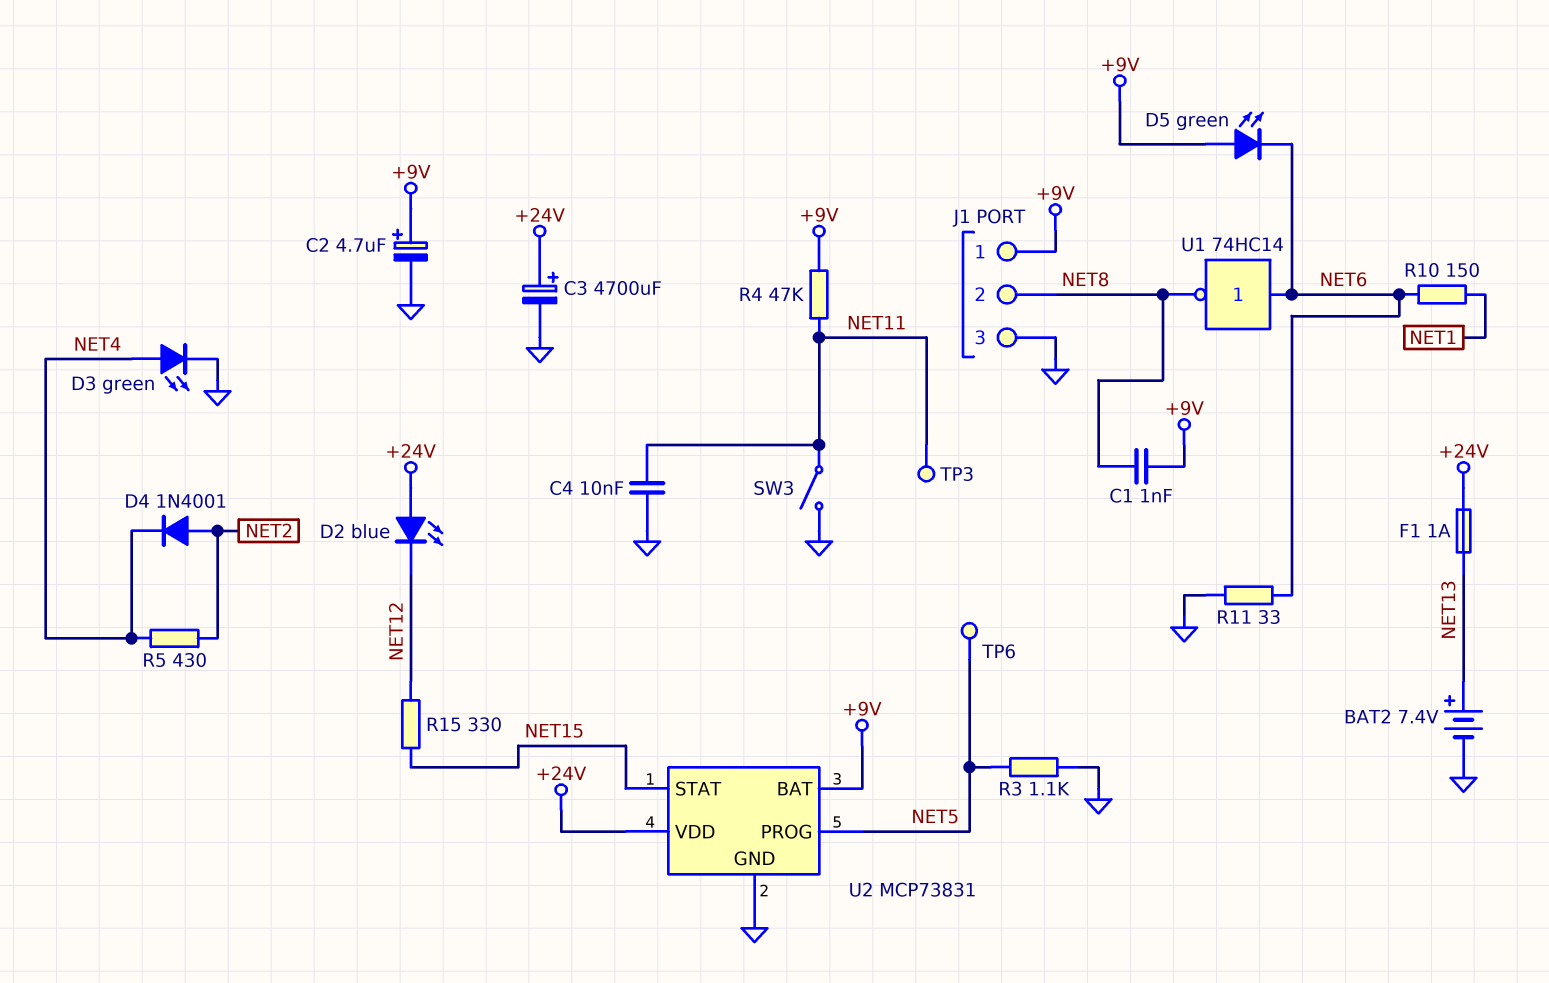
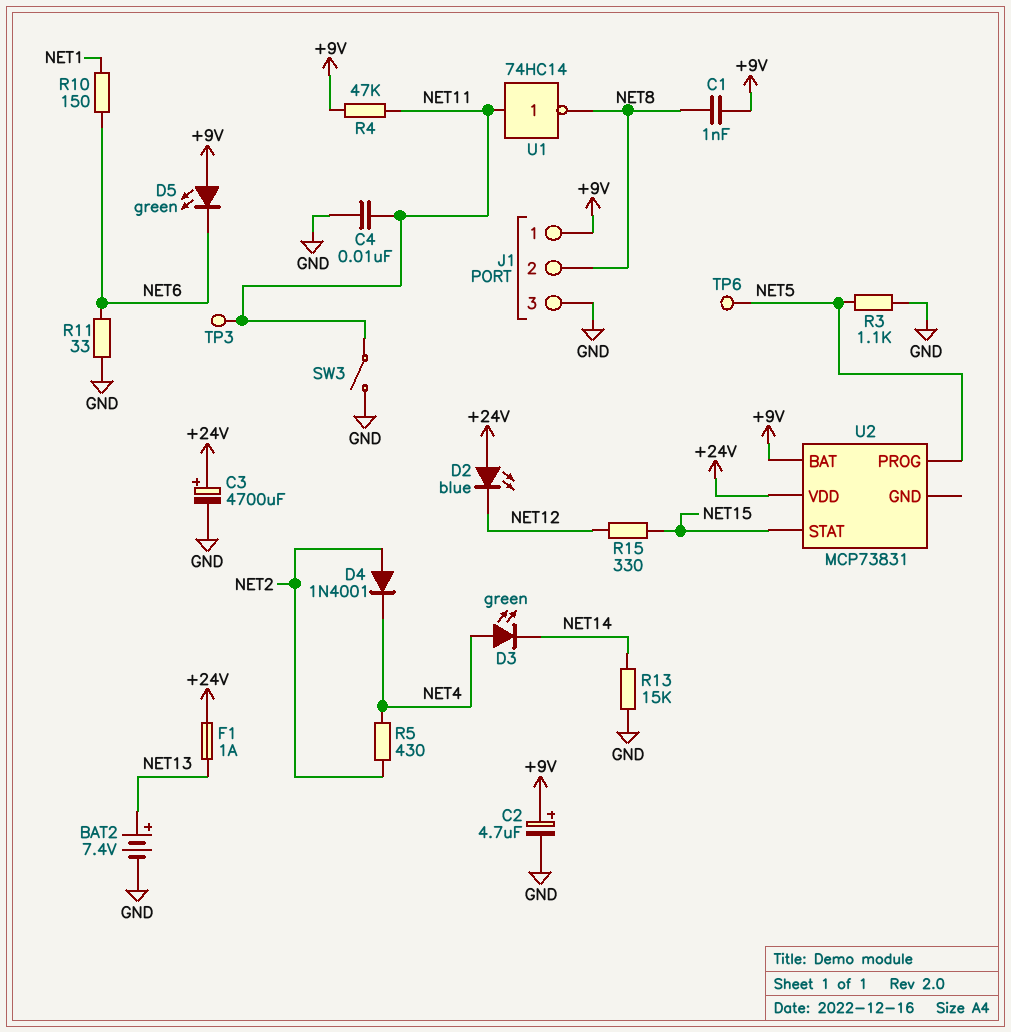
D3: LED green (A NET4, K GND) -> LED green (A NET4, K NET14)
R13: none -> 15k (GND, NET14)
U1: NOT 74HC14 (in NET6, out NET8) -> NOT 74HC14 (in NET11, out NET8)
U2 pin GND: GND -> none

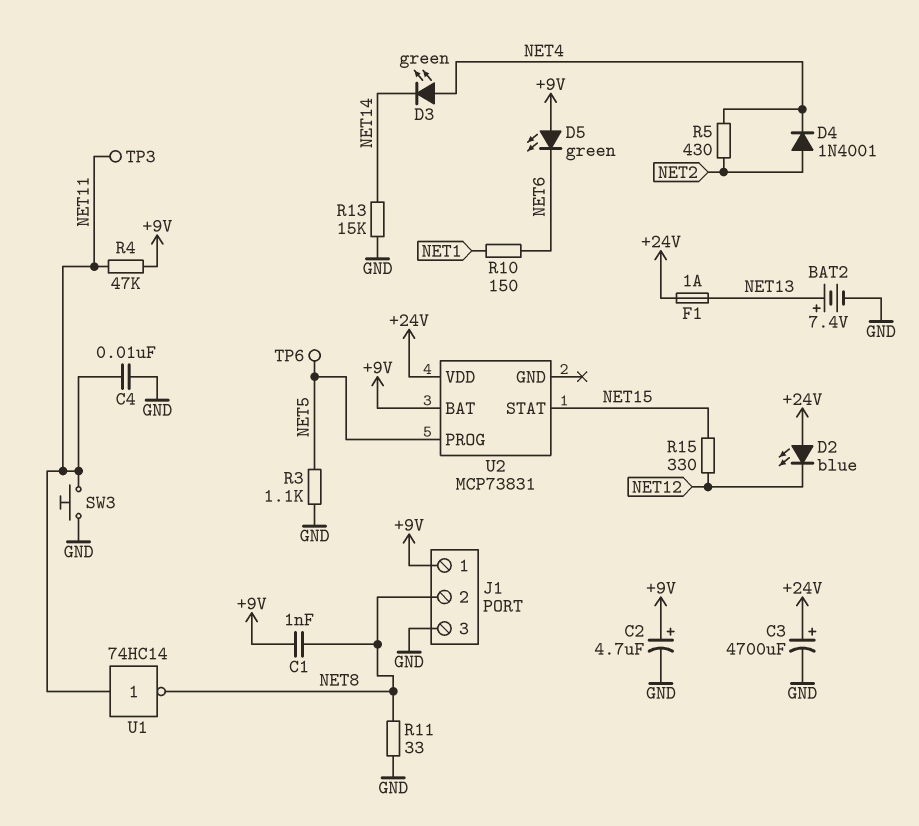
R11: 33 (GND, NET6) -> 33 (GND, NET8)
SW3: switch (GND, NET11) -> button (GND, NET11)

